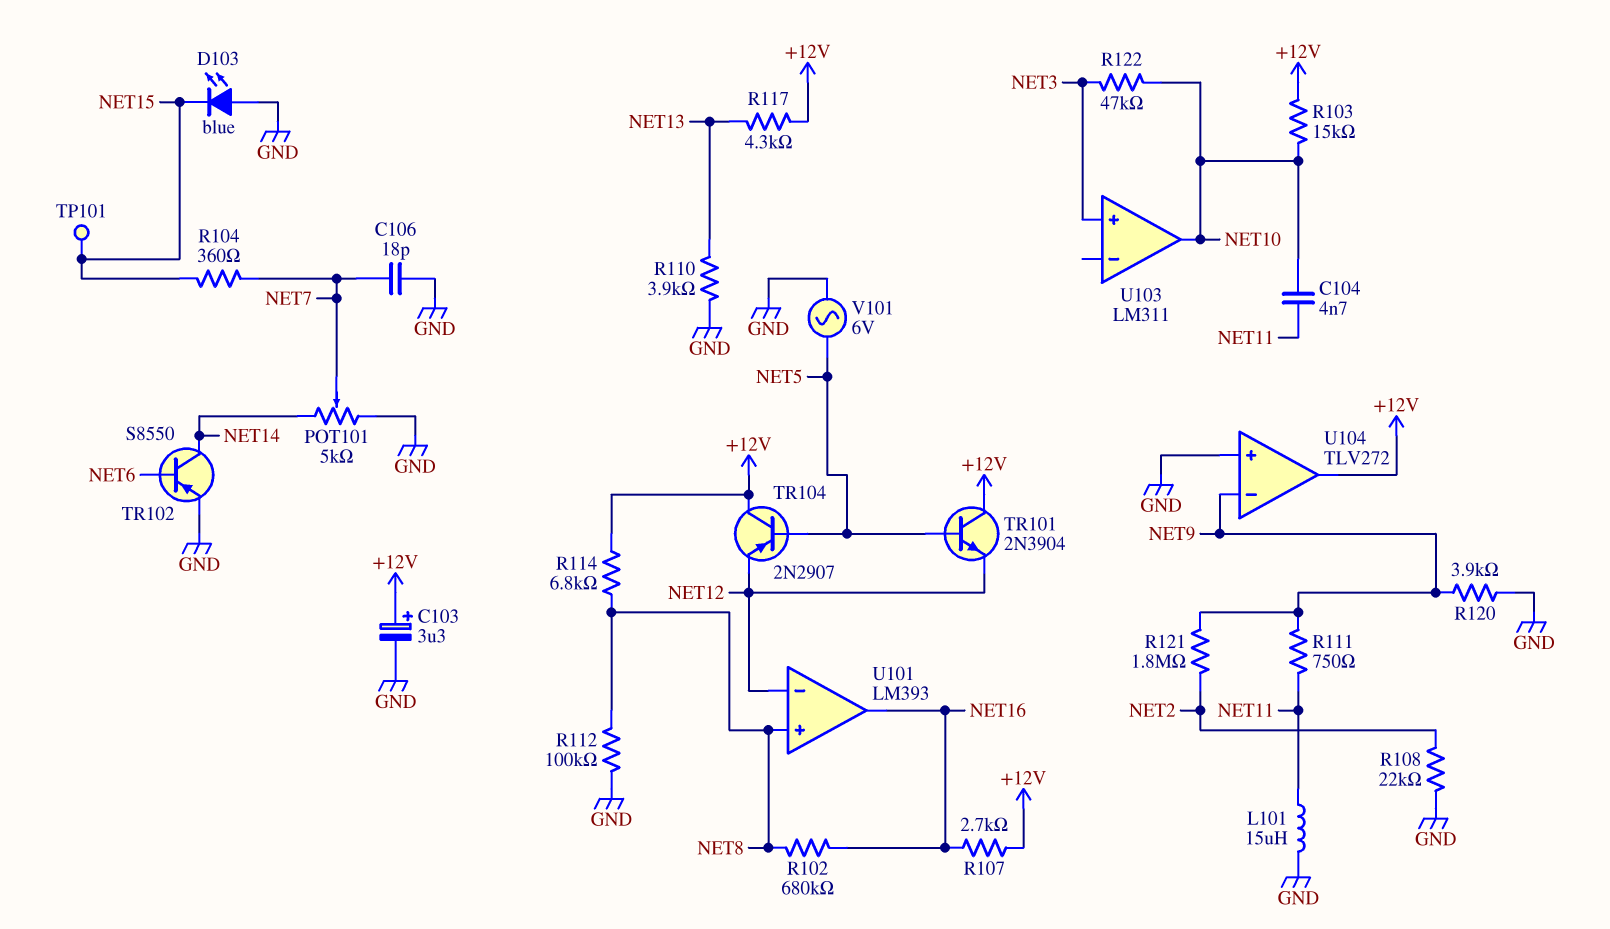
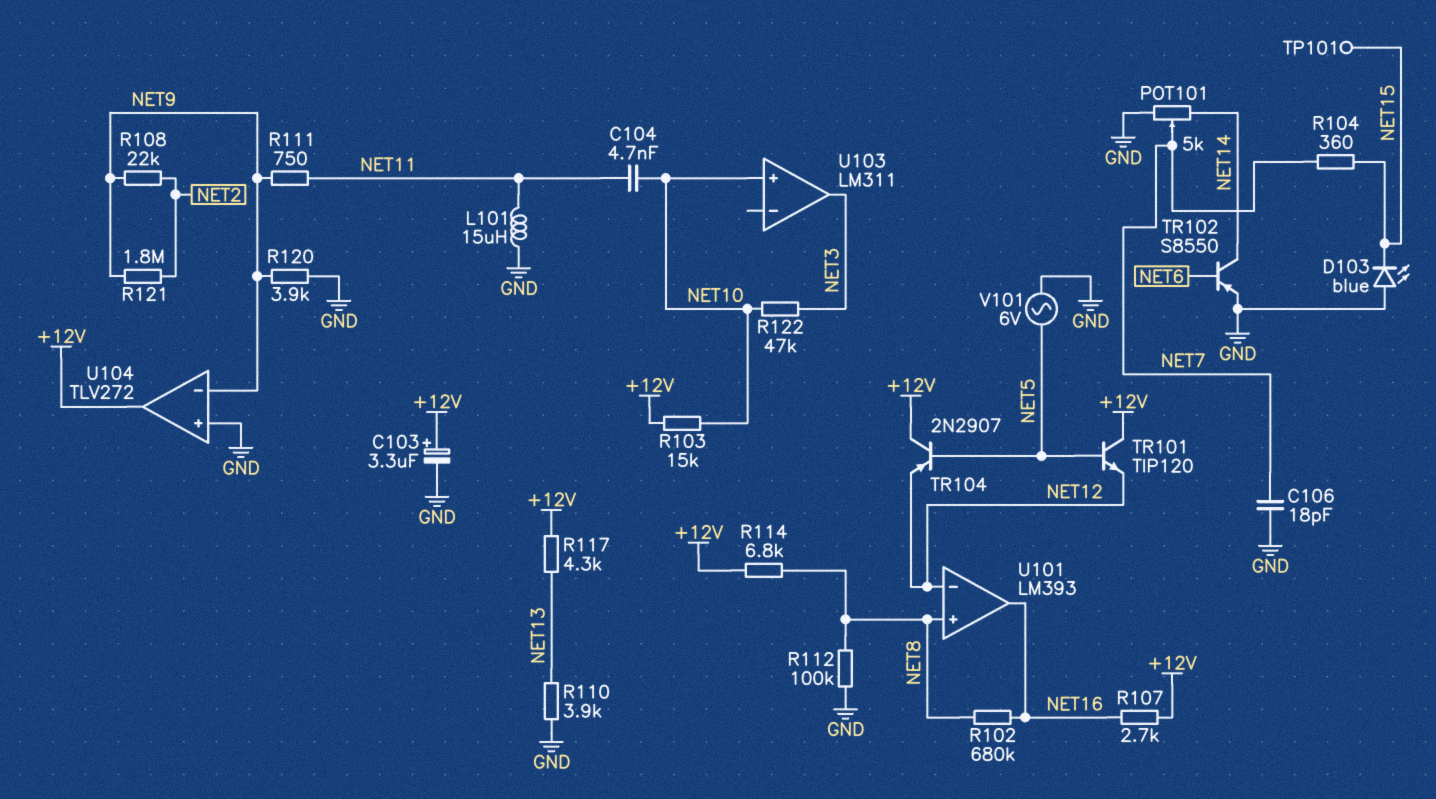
R108: 22k (GND, NET2) -> 22k (NET2, NET9)
TR101: NPN 2N3904 (B NET5, C +12V, E NET12) -> NPN TIP120 (B NET5, C +12V, E NET12)
U103 pin in+: NET3 -> NET10
U103 pin out: NET10 -> NET3

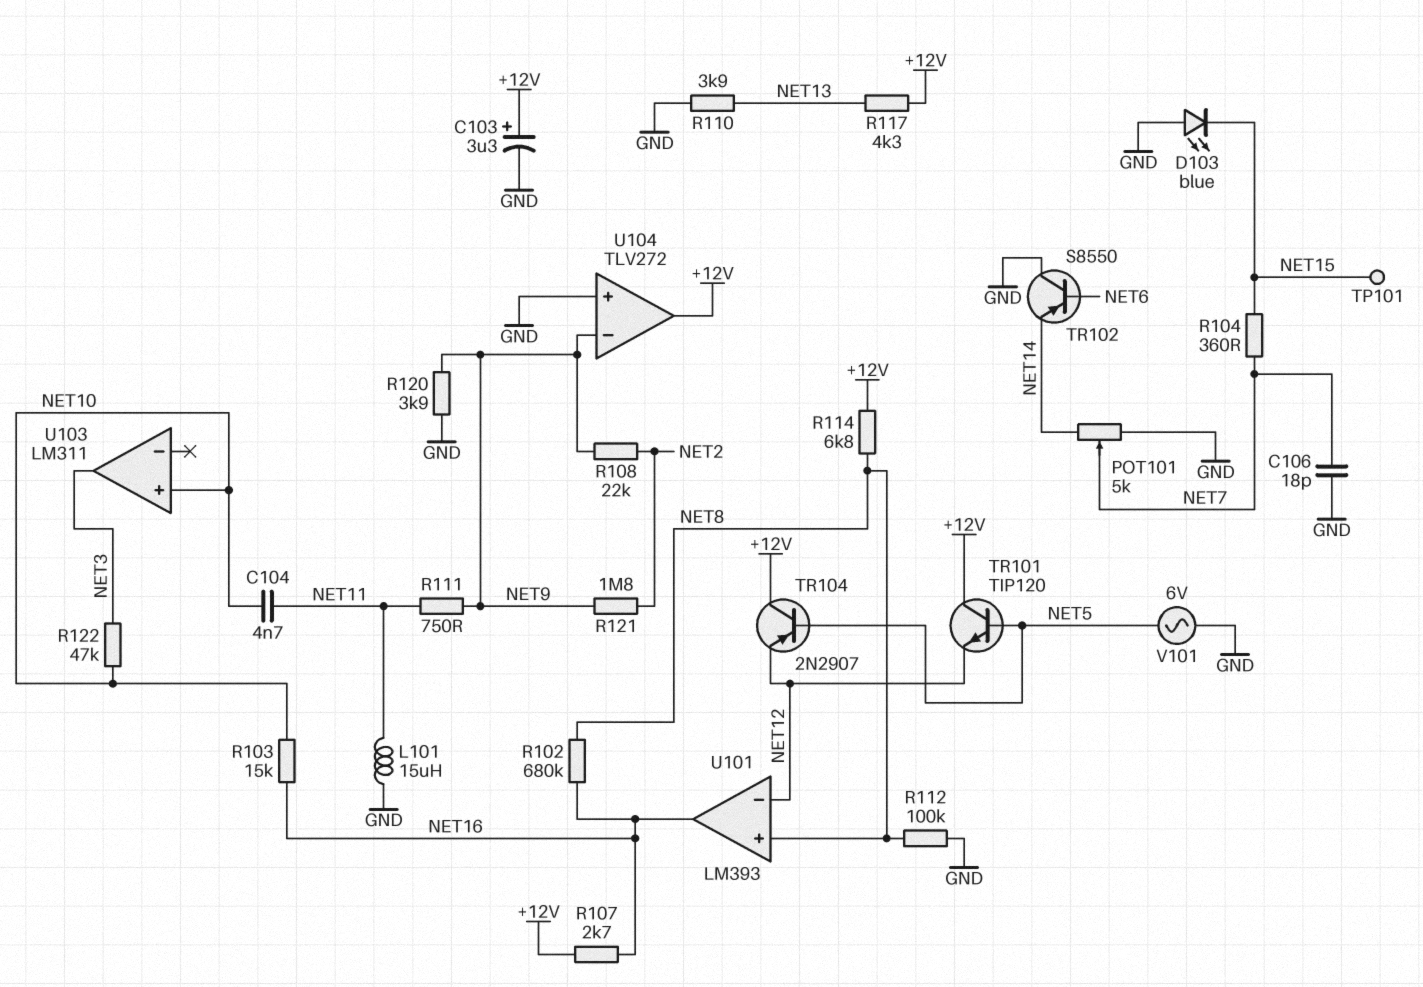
R103: 15k (+12V, NET10) -> 15k (NET10, NET16)
TR102: PNP S8550 (B NET6, C NET14, E GND) -> PNP S8550 (B NET6, C GND, E NET14)

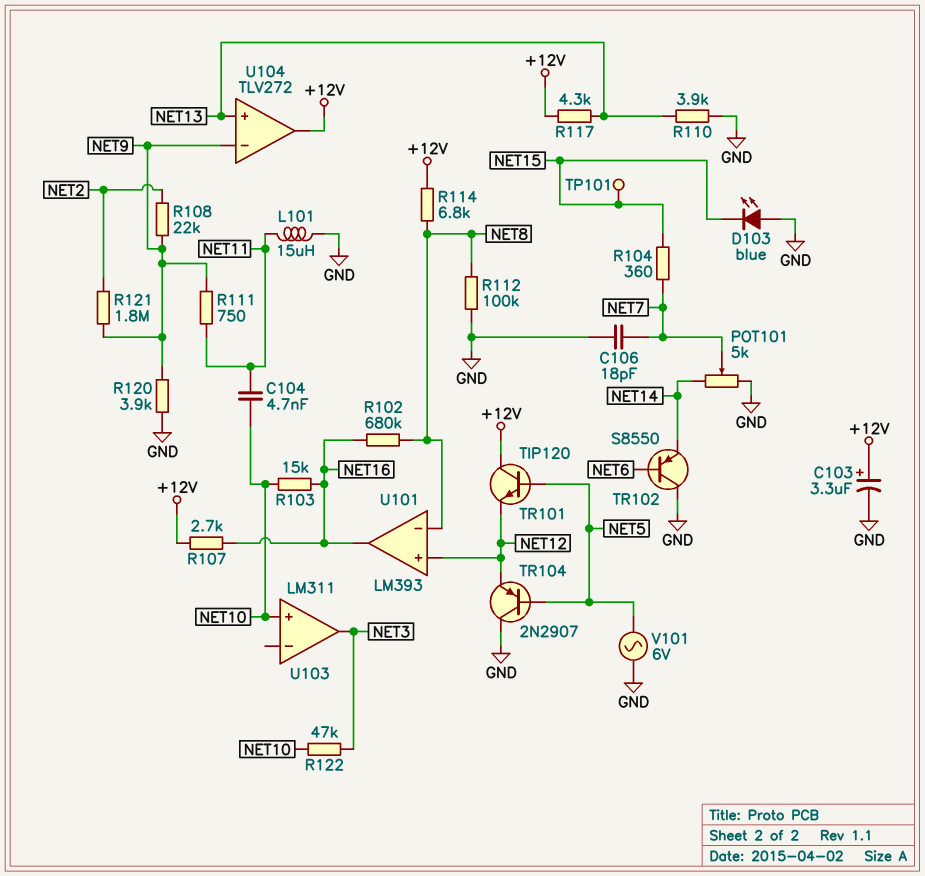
TR104: PNP 2N2907 (B NET5, C +12V, E NET12) -> PNP 2N2907 (B NET5, C GND, E NET12)
U101 pin in+: NET8 -> NET12
U101 pin in-: NET12 -> NET8
U104 pin in+: GND -> NET13

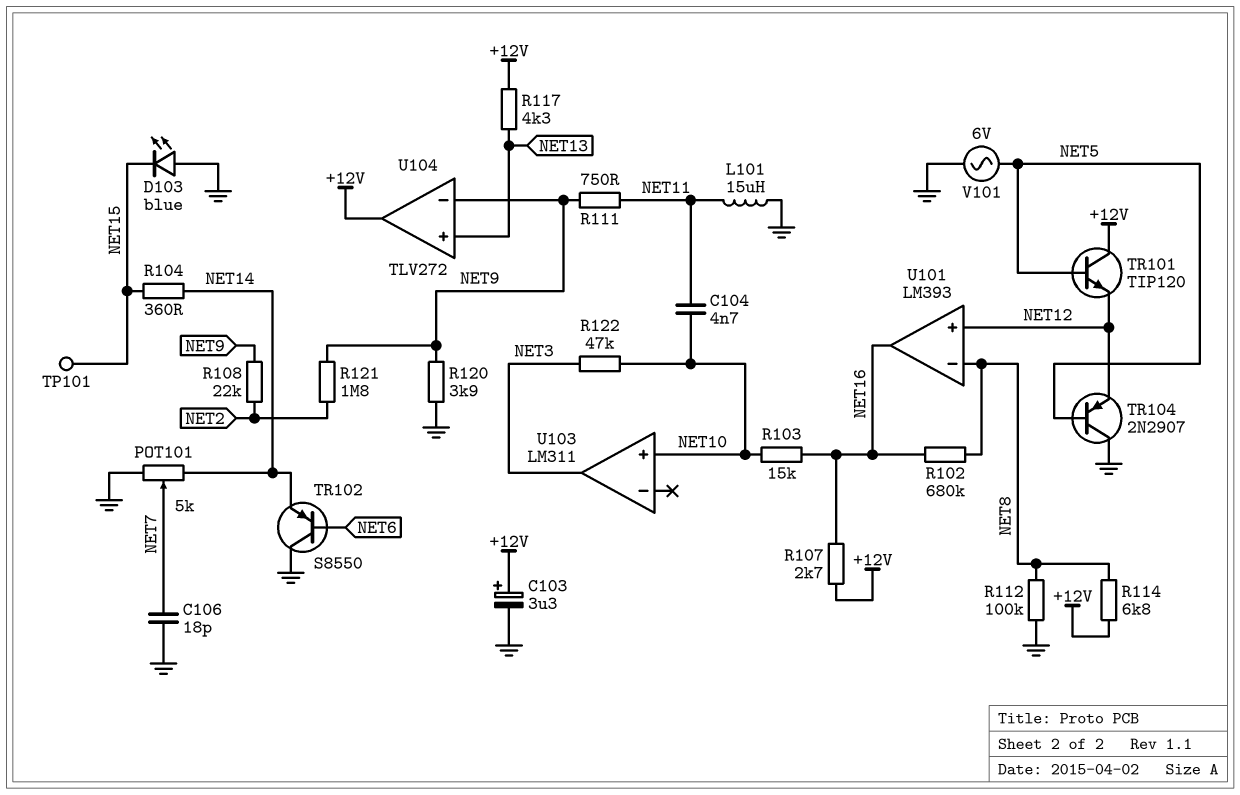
R104: 360 (NET7, NET15) -> 360 (NET14, NET15)
R110: 3.9k (GND, NET13) -> none

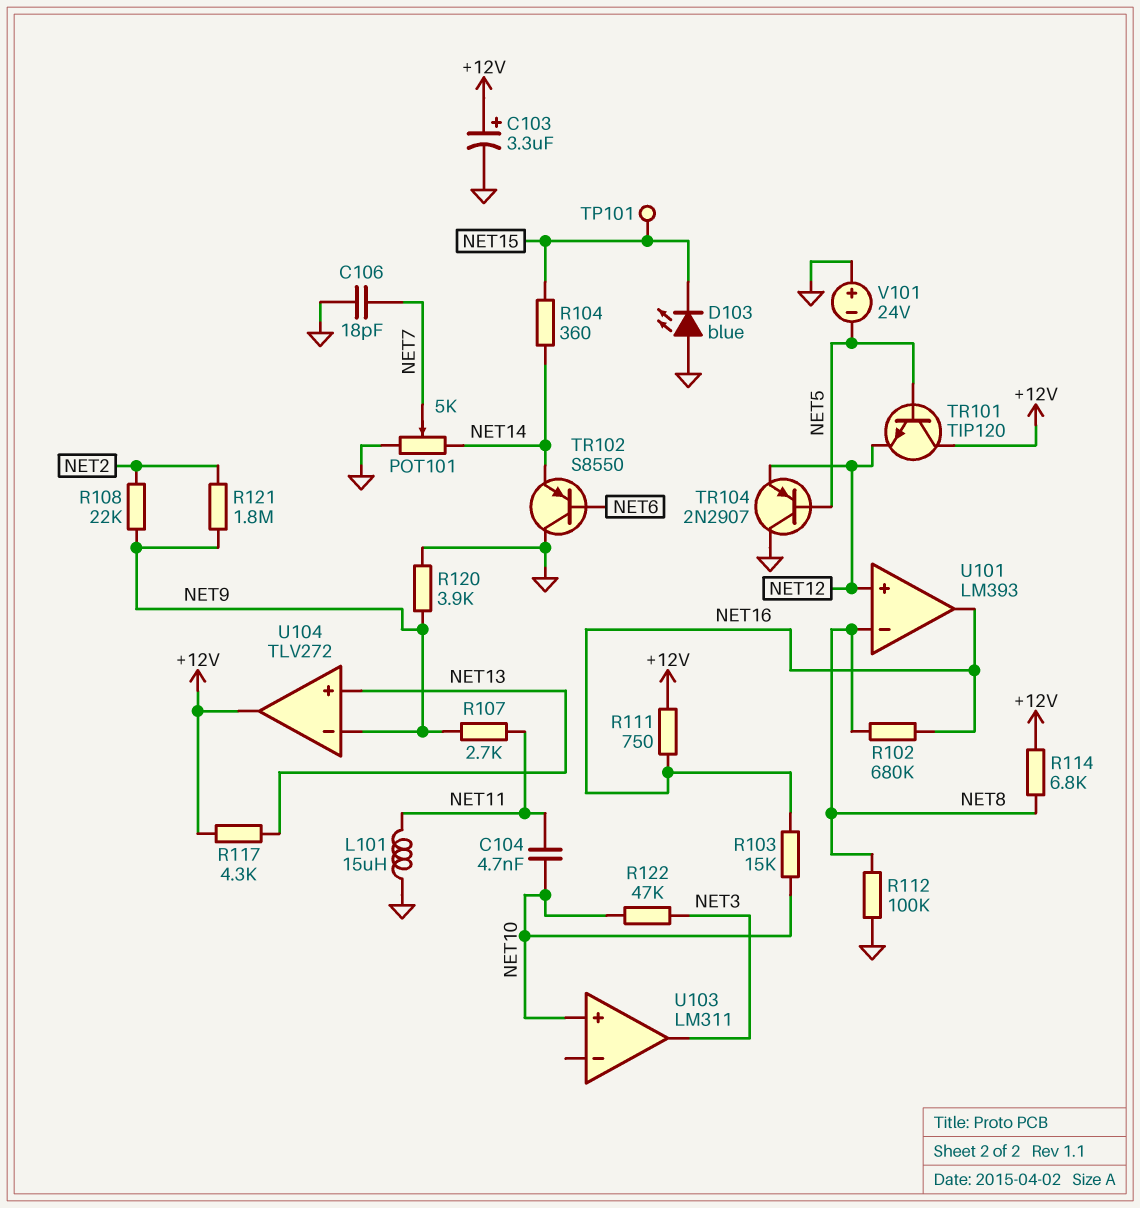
R107: 2.7k (+12V, NET16) -> 2.7k (NET9, NET11)
R111: 750 (NET9, NET11) -> 750 (+12V, NET16)
V101: AC 6V (GND, NET5) -> 24V (plus GND, minus NET5)

